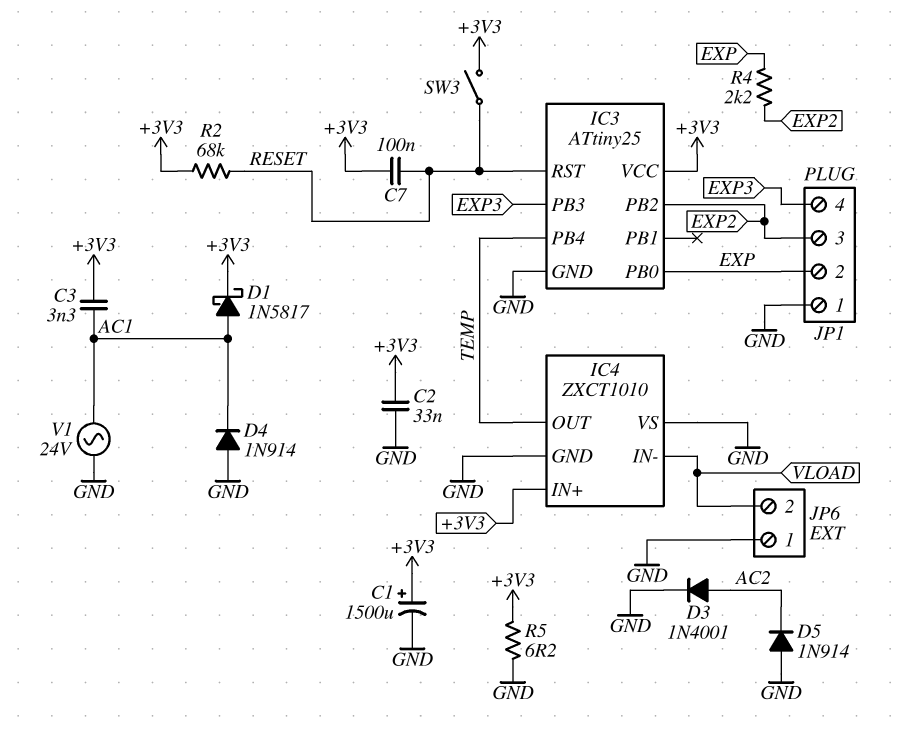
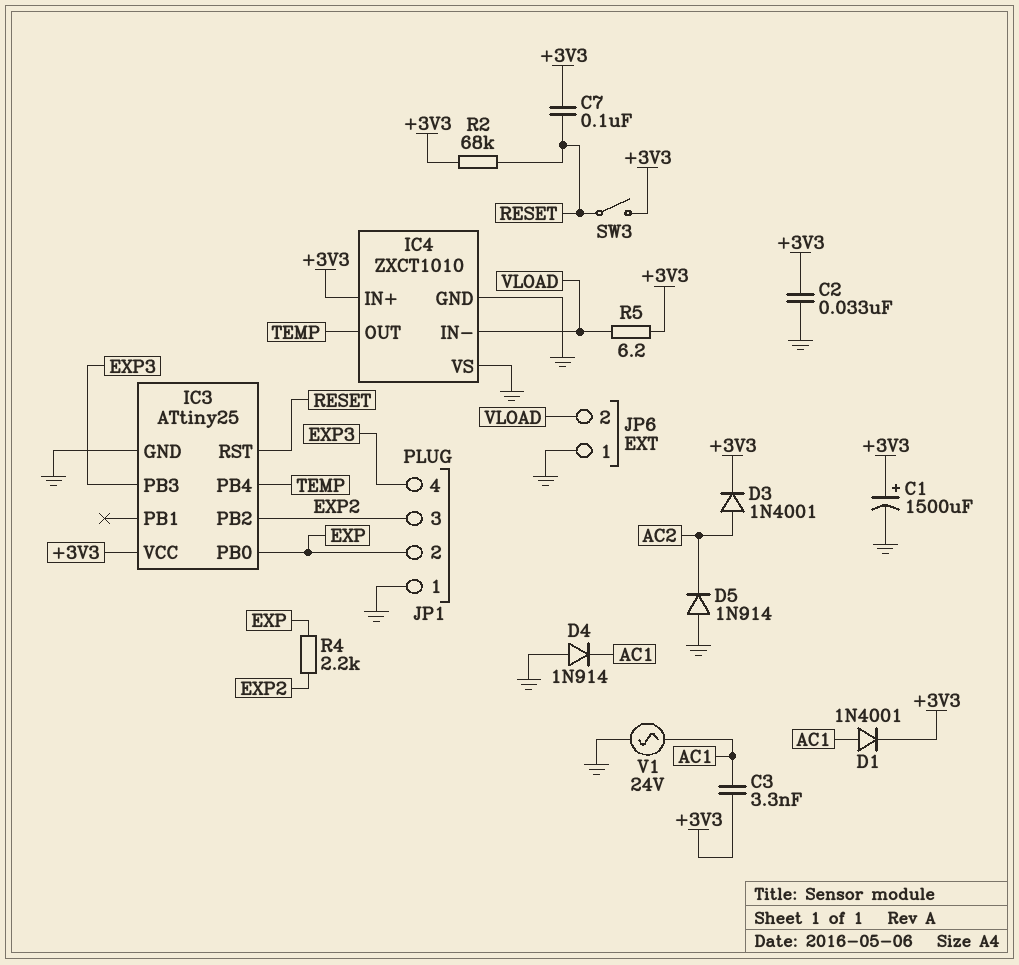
D1: schottky 1N5817 (A AC1, K +3V3) -> diode 1N4001 (A AC1, K +3V3)
D3: diode 1N4001 (A AC2, K GND) -> diode 1N4001 (A AC2, K +3V3)
R5: 6.2 (+3V3, GND) -> 6.2 (+3V3, VLOAD)

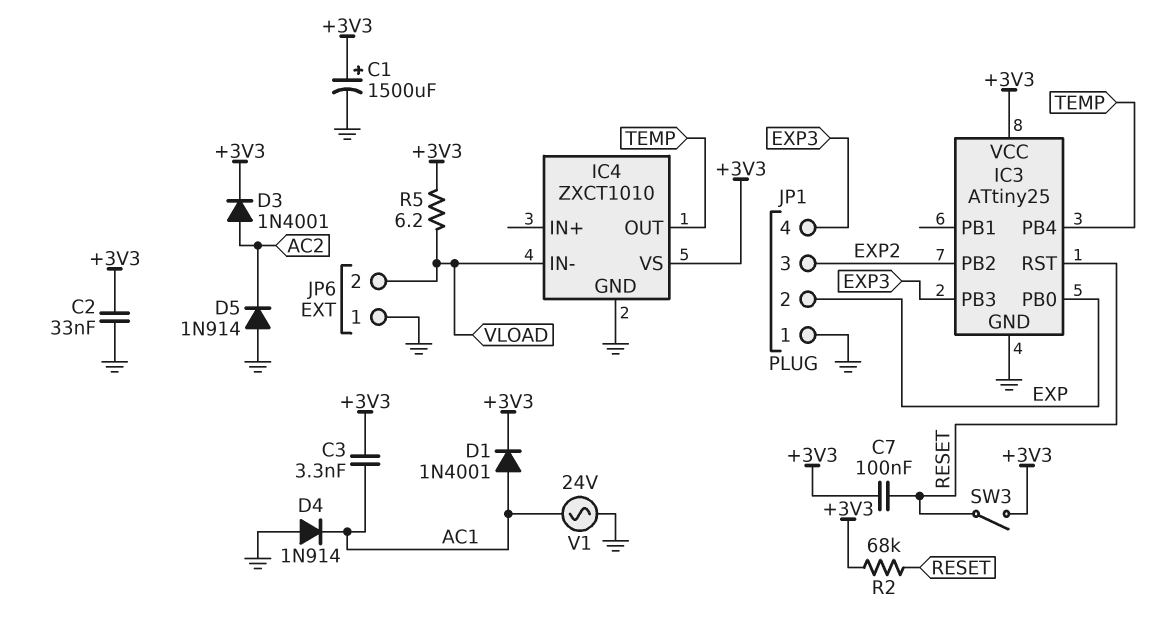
IC4 pin IN+: +3V3 -> none
IC4 pin VS: GND -> +3V3
R4: 2.2k (EXP, EXP2) -> none

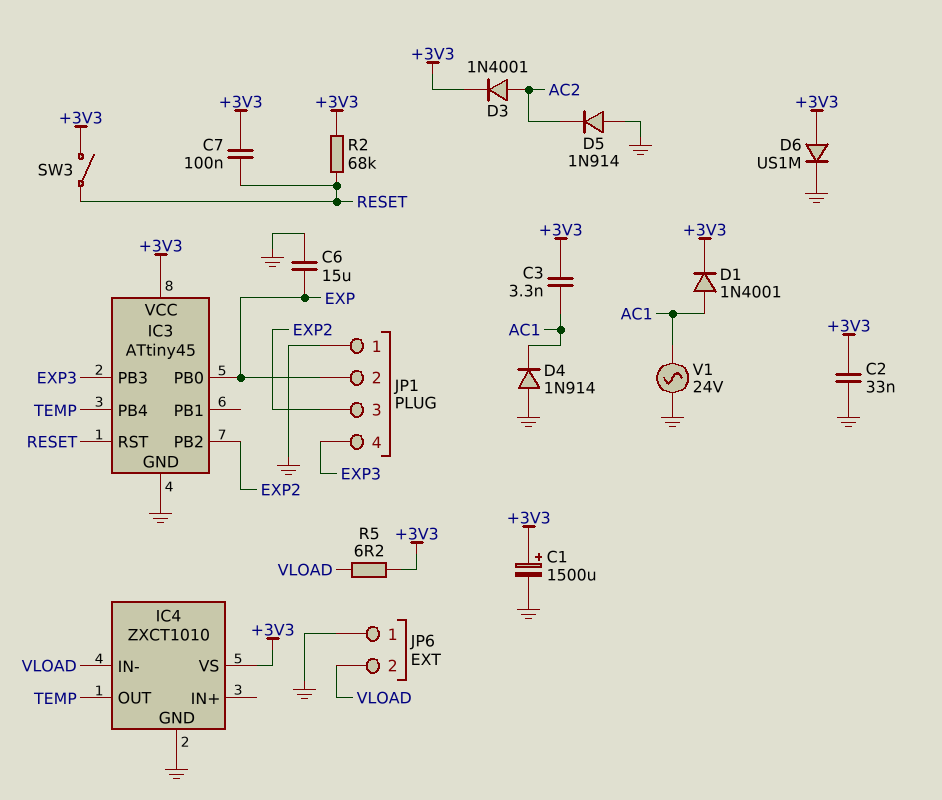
C6: none -> 15uF (EXP, GND)
D6: none -> diode US1M (A +3V3, K GND)
IC3: ATtiny25 -> ATtiny45

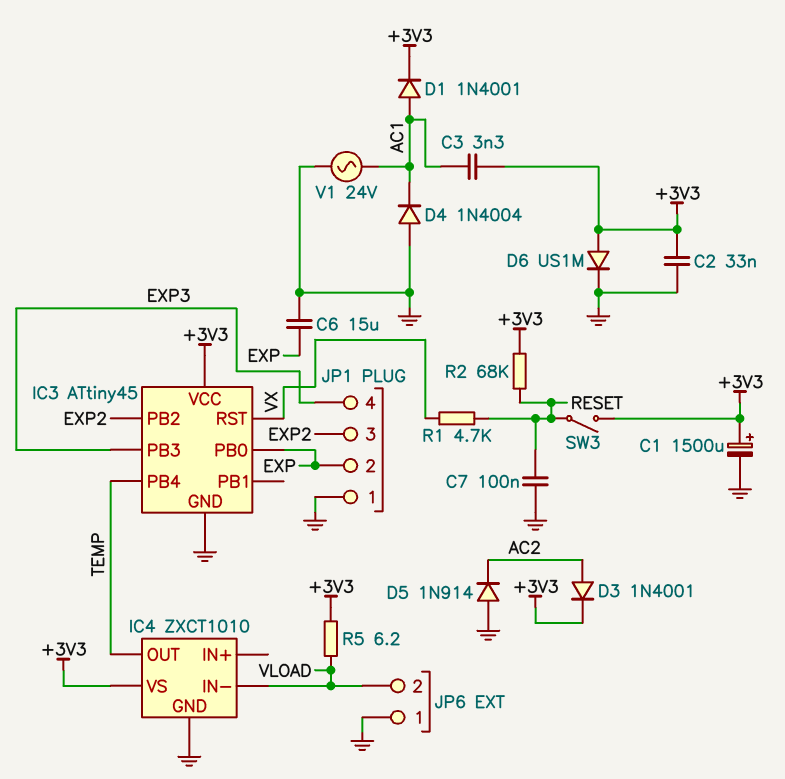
C7: 100nF (+3V3, RESET) -> 100nF (GND, RESET)
D4: diode 1N914 (A GND, K AC1) -> diode 1N4004 (A GND, K AC1)
IC3 pin RST: RESET -> VX
R1: none -> 4.7k (RESET, VX)

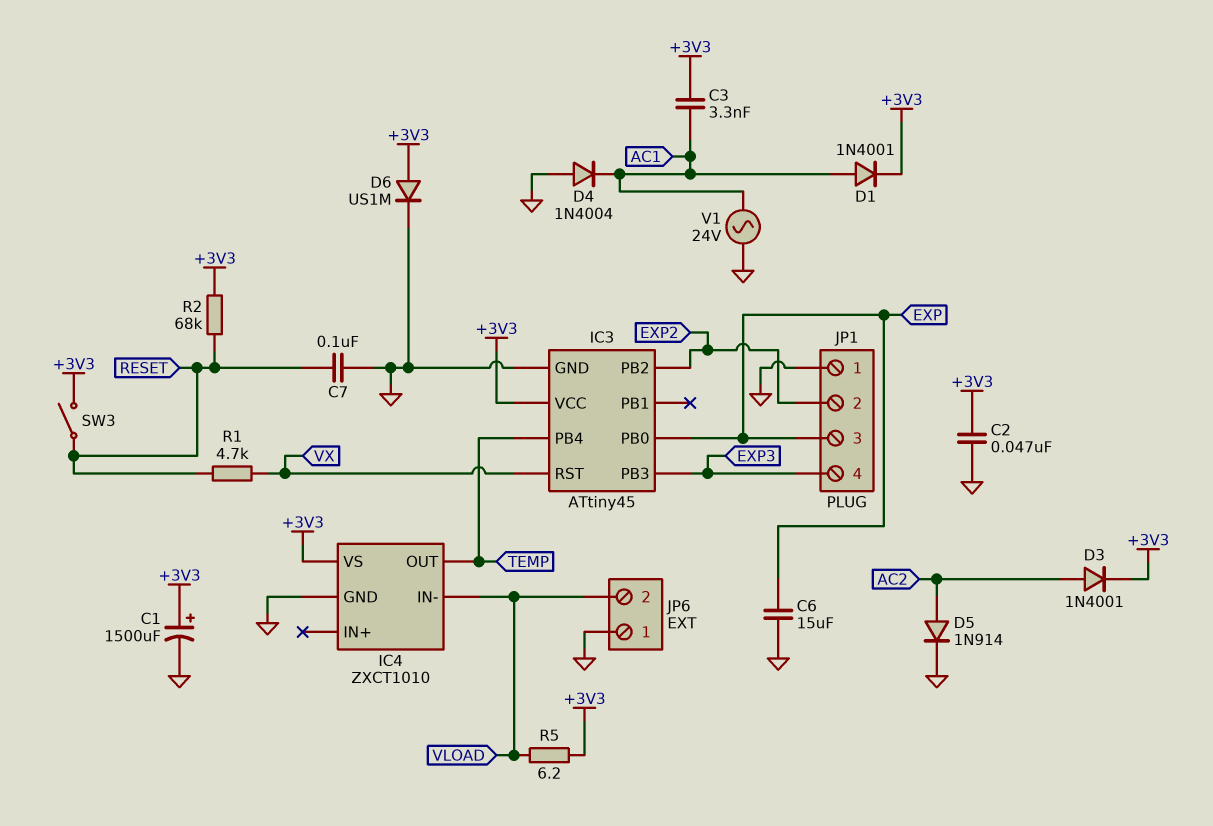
C2: 33nF (+3V3, GND) -> 47nF (+3V3, GND)
D5: diode 1N914 (A GND, K AC2) -> diode 1N914 (A AC2, K GND)
JP1 pin 2: EXP -> EXP2
JP1 pin 3: EXP2 -> EXP

